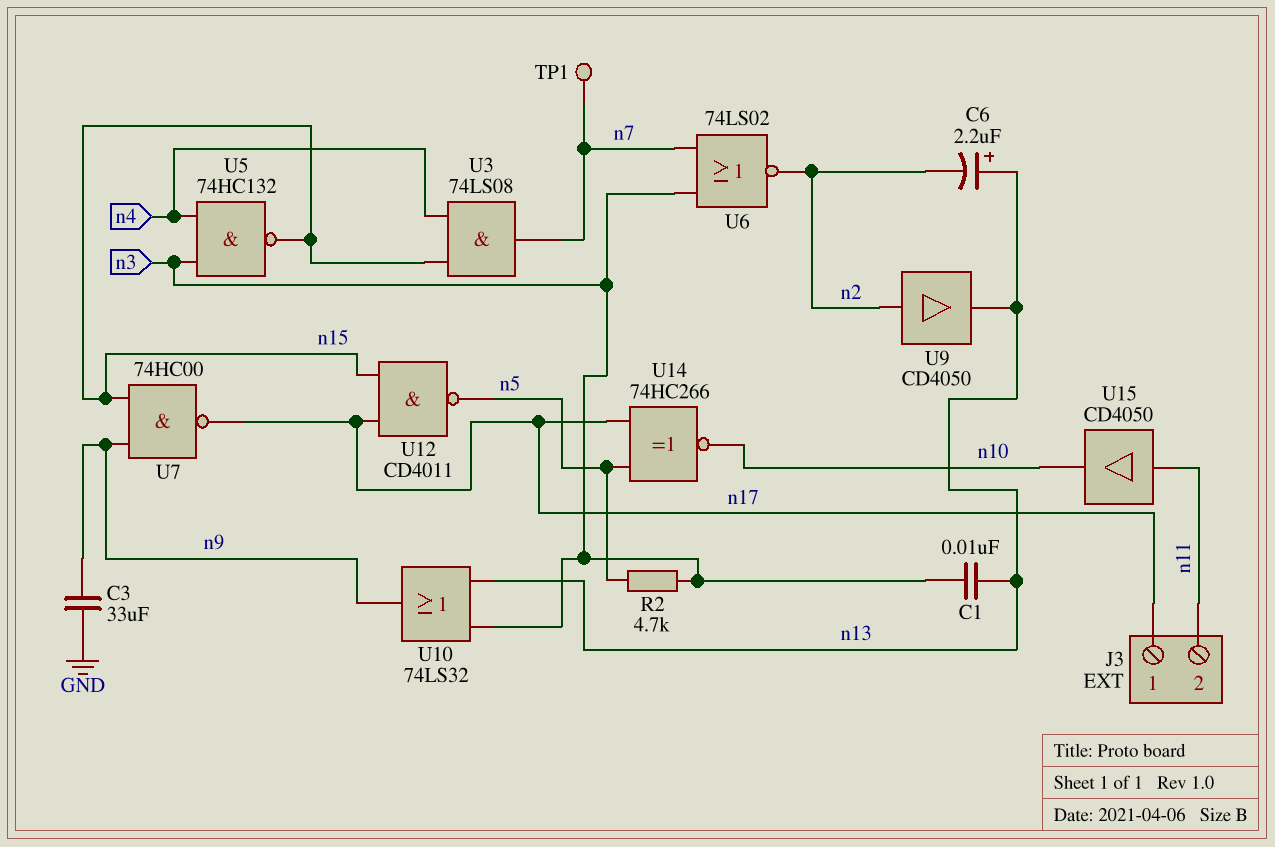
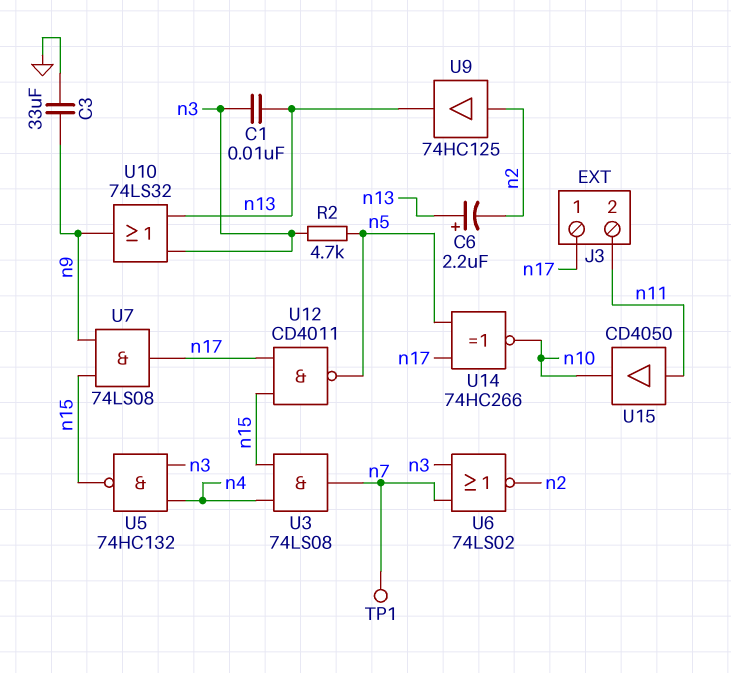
U7: NAND 74HC00 (in n9, in n15, out n17) -> AND 74LS08 (in n9, in n15, out n17)
U9: buffer CD4050 (in n2, out n13) -> buffer 74HC125 (in n2, out n13)

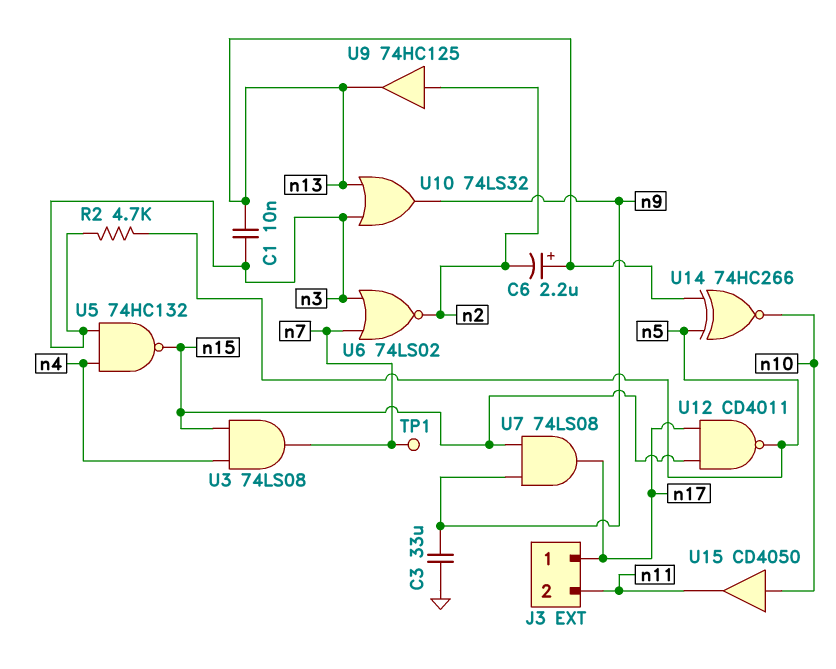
U14: XNOR 74HC266 (in n5, in n17, out n10) -> XNOR 74HC266 (in n5, in n13, out n10)
U15: buffer CD4050 (in n11, out n10) -> buffer CD4050 (in n10, out n11)

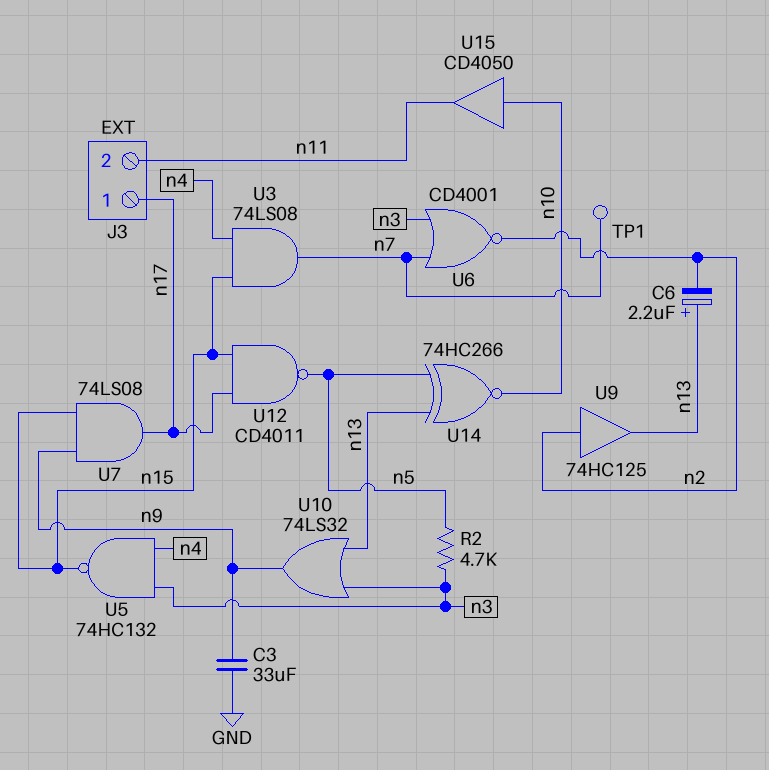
C1: 10nF (n3, n13) -> none
U6: NOR 74LS02 (in n3, in n7, out n2) -> NOR CD4001 (in n3, in n7, out n2)

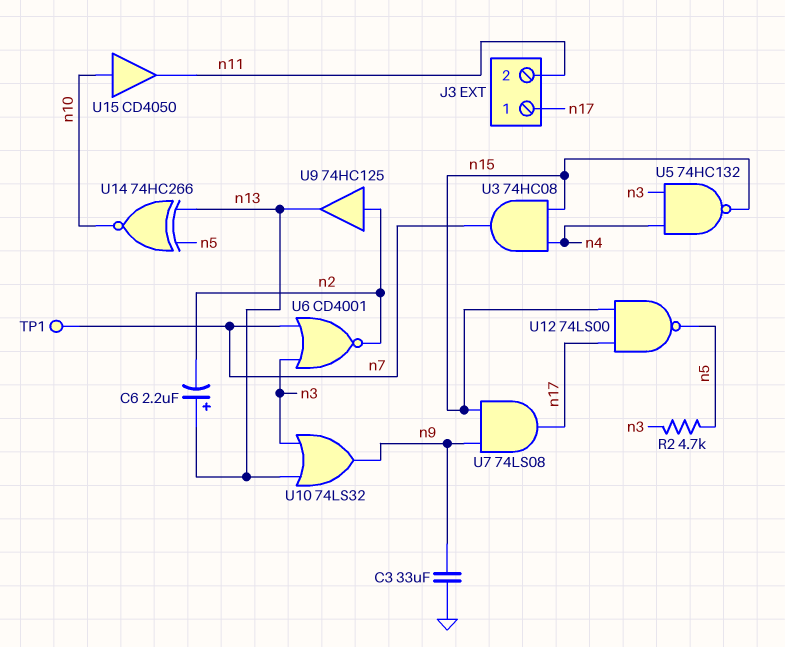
U3: AND 74LS08 (in n4, in n15, out n7) -> AND 74HC08 (in n4, in n15, out n7)
U12: NAND CD4011 (in n15, in n17, out n5) -> NAND 74LS00 (in n15, in n17, out n5)

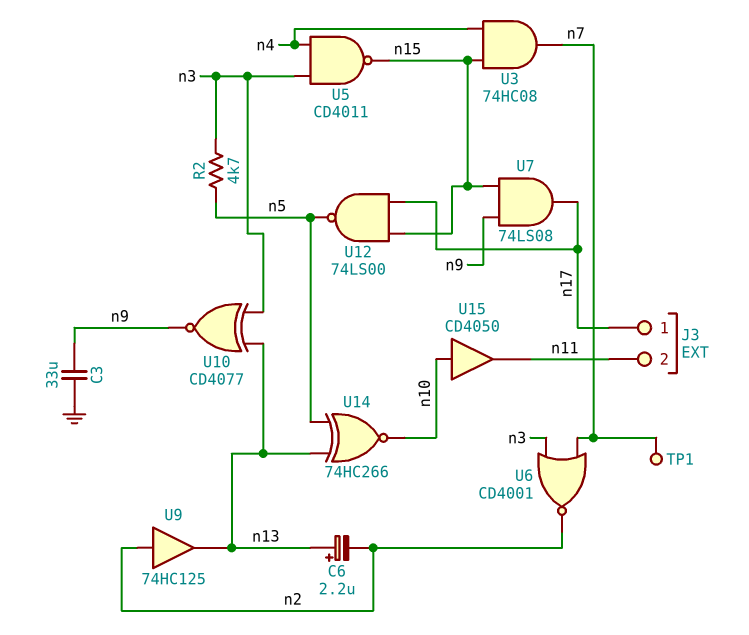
U5: NAND 74HC132 (in n3, in n4, out n15) -> NAND CD4011 (in n3, in n4, out n15)
U10: OR 74LS32 (in n3, in n13, out n9) -> XNOR CD4077 (in n3, in n13, out n9)

